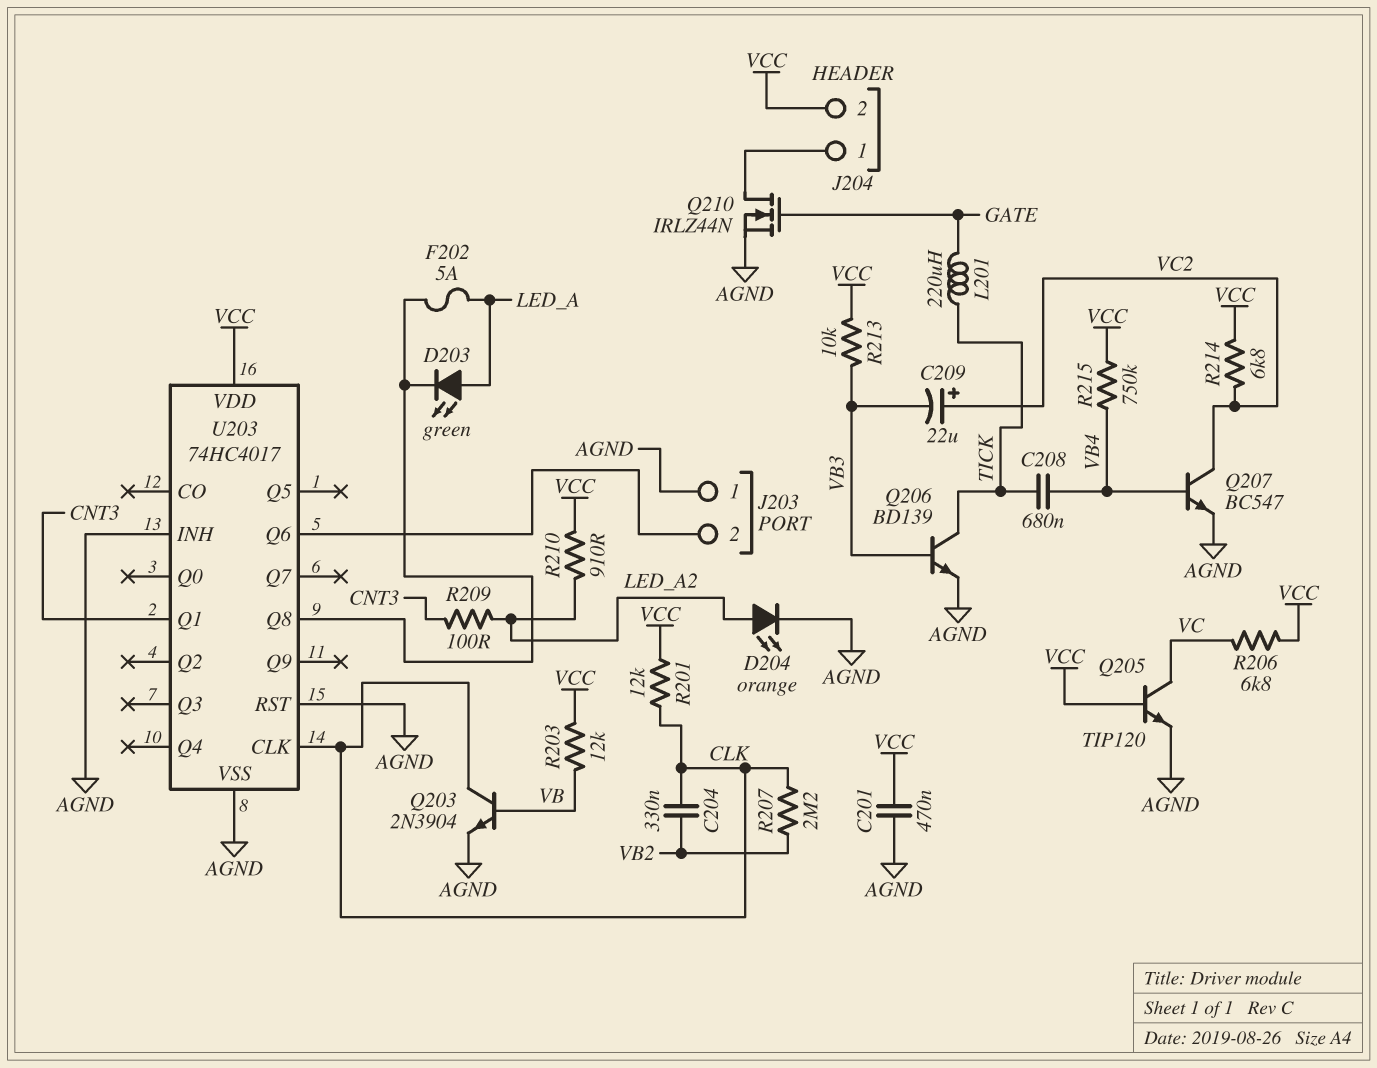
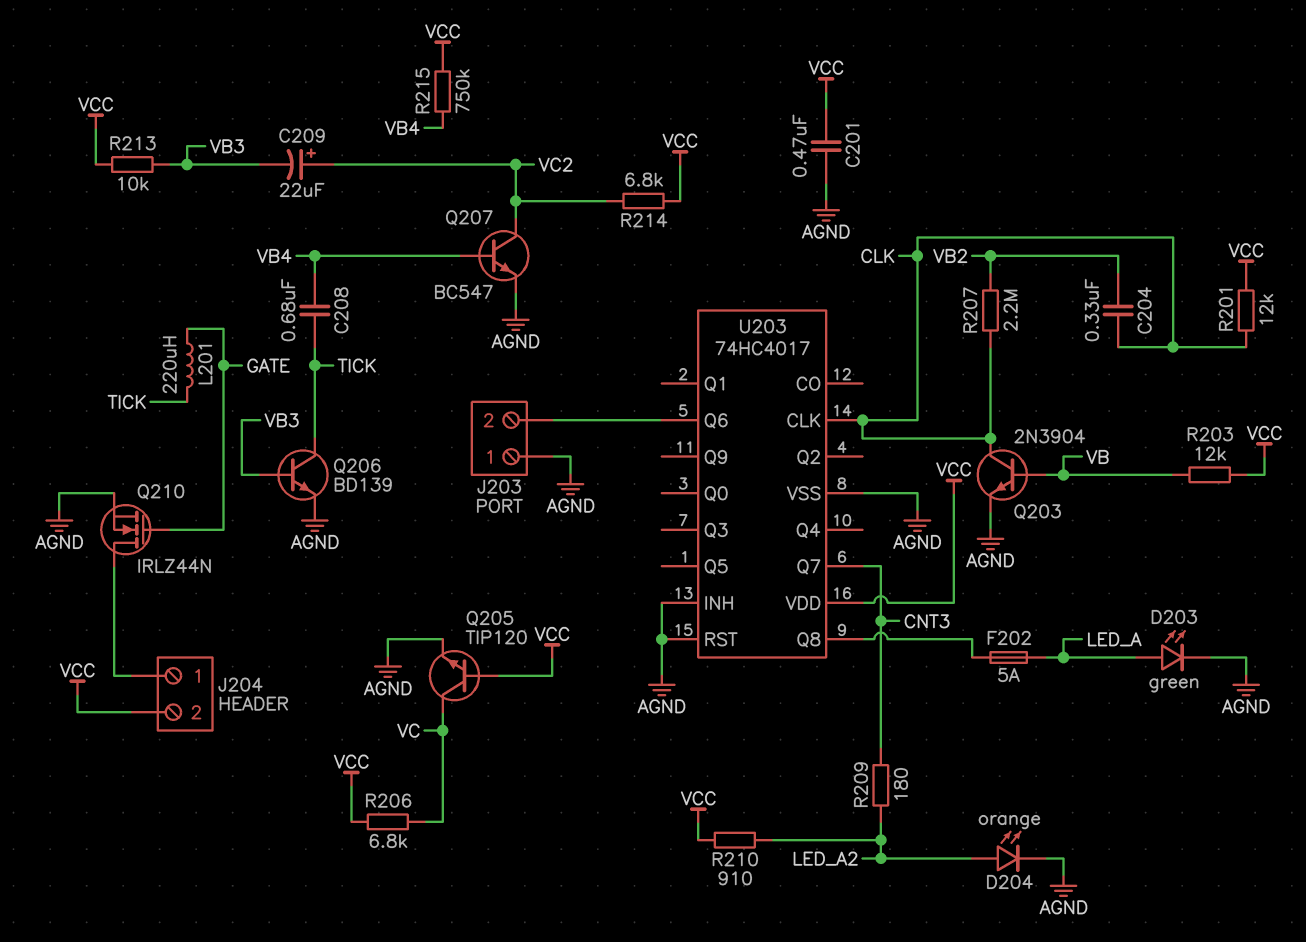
D203: LED green (A LED_A, K U203/Q8) -> LED green (A LED_A, K AGND)
R209: 100 (CNT3, LED_A2) -> 180 (CNT3, LED_A2)
U203 pin Q1: CNT3 -> none
U203 pin Q7: none -> CNT3

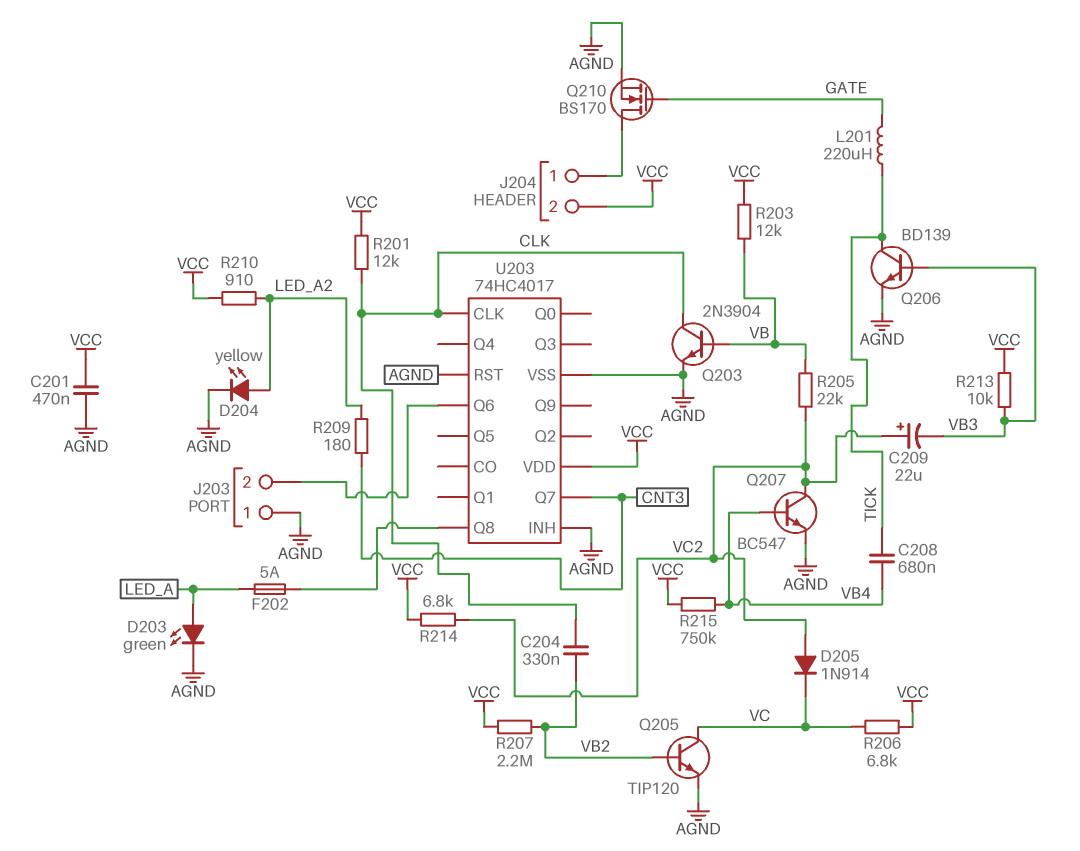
D204: LED orange (A LED_A2, K AGND) -> LED yellow (A LED_A2, K AGND)
D205: none -> diode 1N914 (A VC2, K VC)
Q205: NPN TIP120 (B VCC, C VC, E AGND) -> NPN TIP120 (B VB2, C VC, E AGND)
Q210: NMOS IRLZ44N (G GATE, D J204/1, S AGND) -> NMOS BS170 (G GATE, D J204/1, S AGND)
R205: none -> 22k (VB, VC2)
R207: 2.2M (CLK, VB2) -> 2.2M (VB2, VCC)

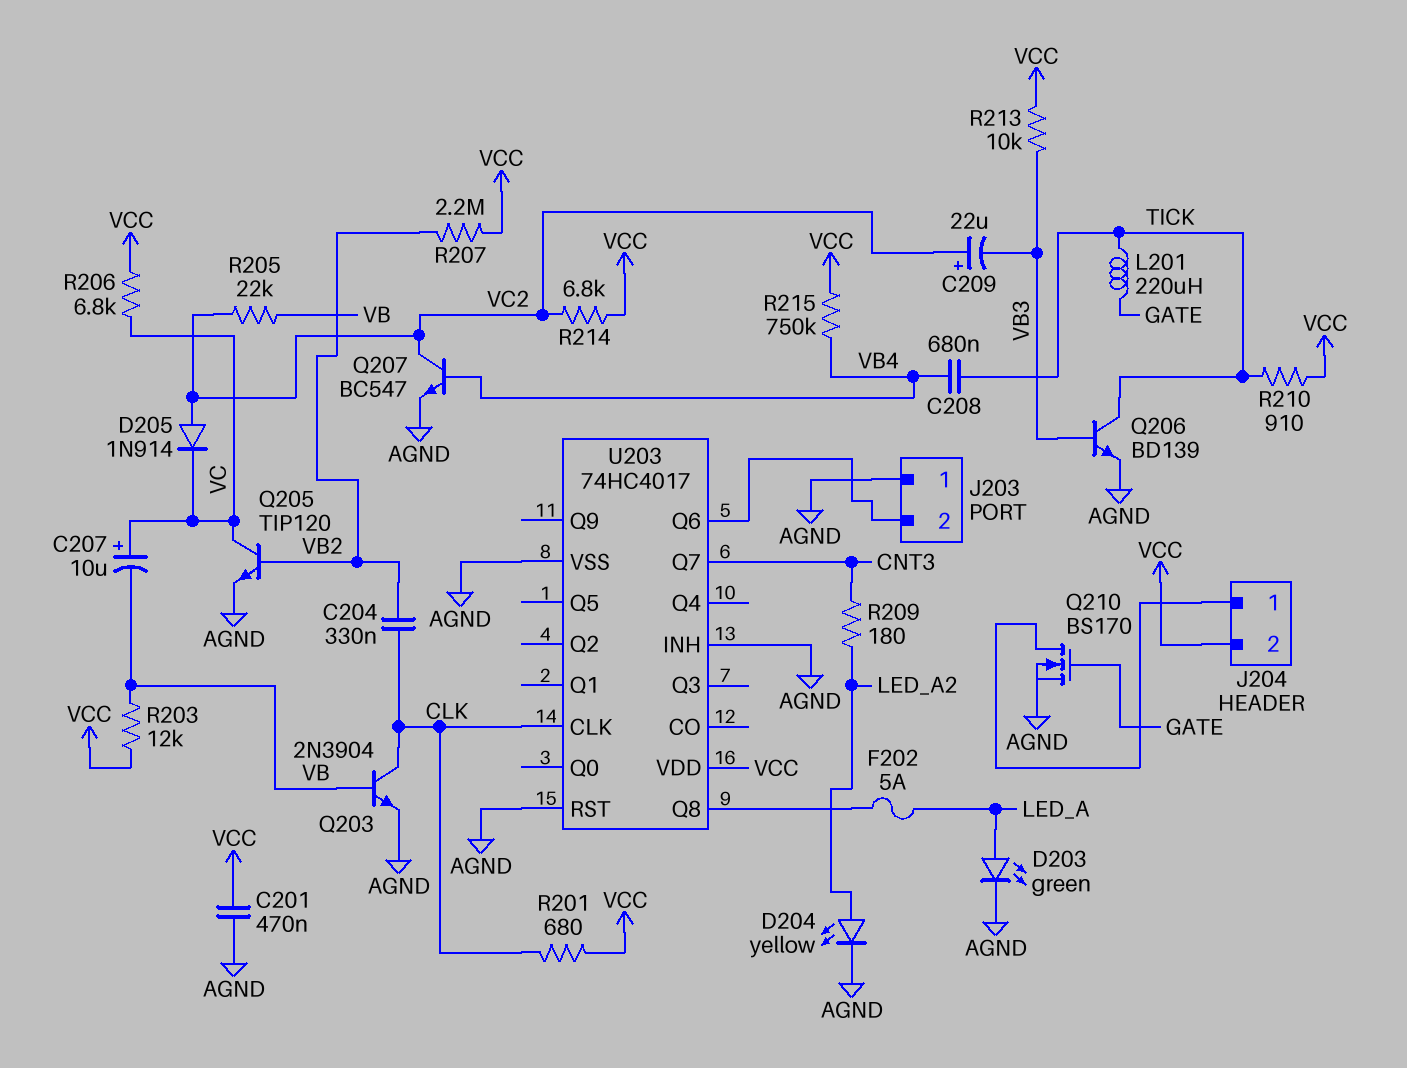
C207: none -> 10uF (plus VC, minus VB)
R201: 12k (CLK, VCC) -> 680 (CLK, VCC)
R210: 910 (LED_A2, VCC) -> 910 (TICK, VCC)

